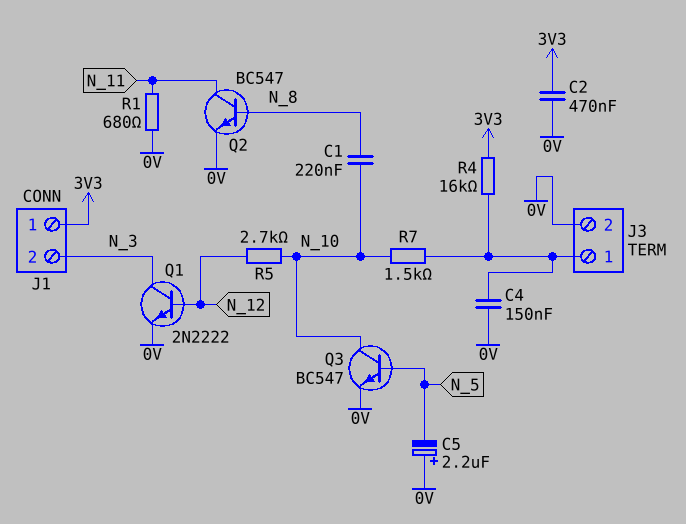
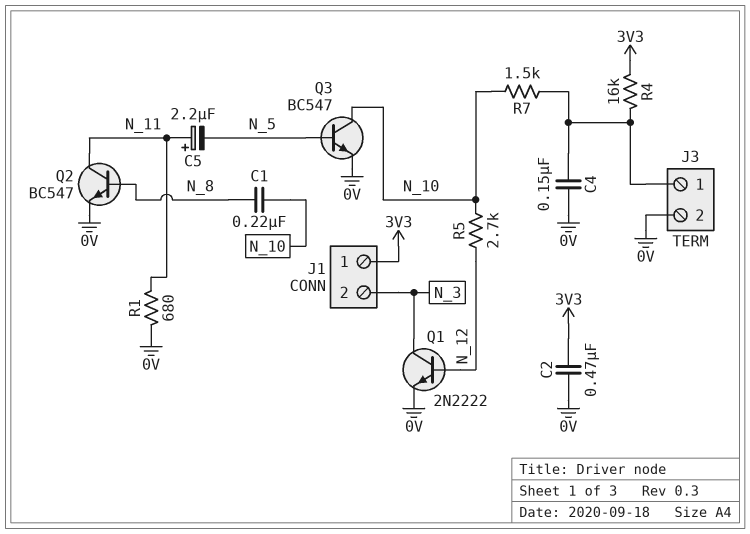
C5: 2.2uF (plus 0V, minus N_5) -> 2.2uF (plus N_11, minus N_5)

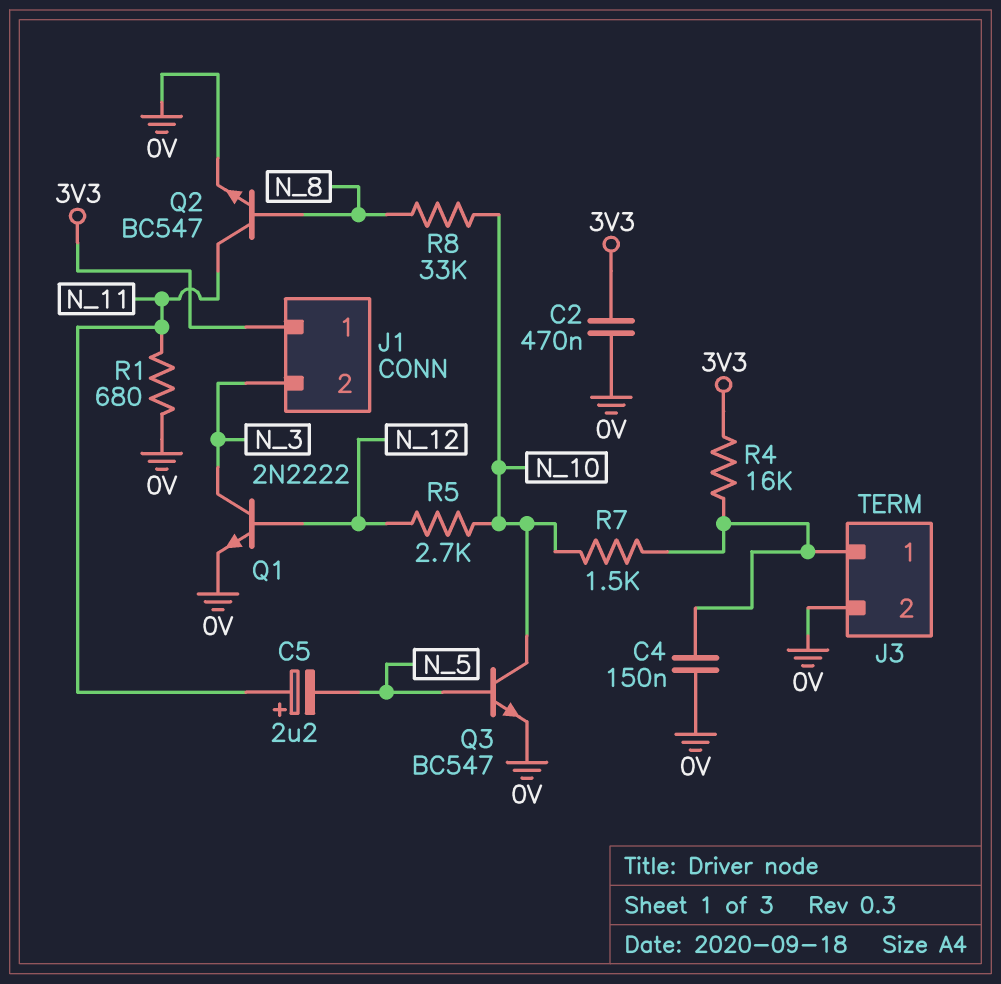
C1: 220nF (N_8, N_10) -> none
R8: none -> 33k (N_8, N_10)

